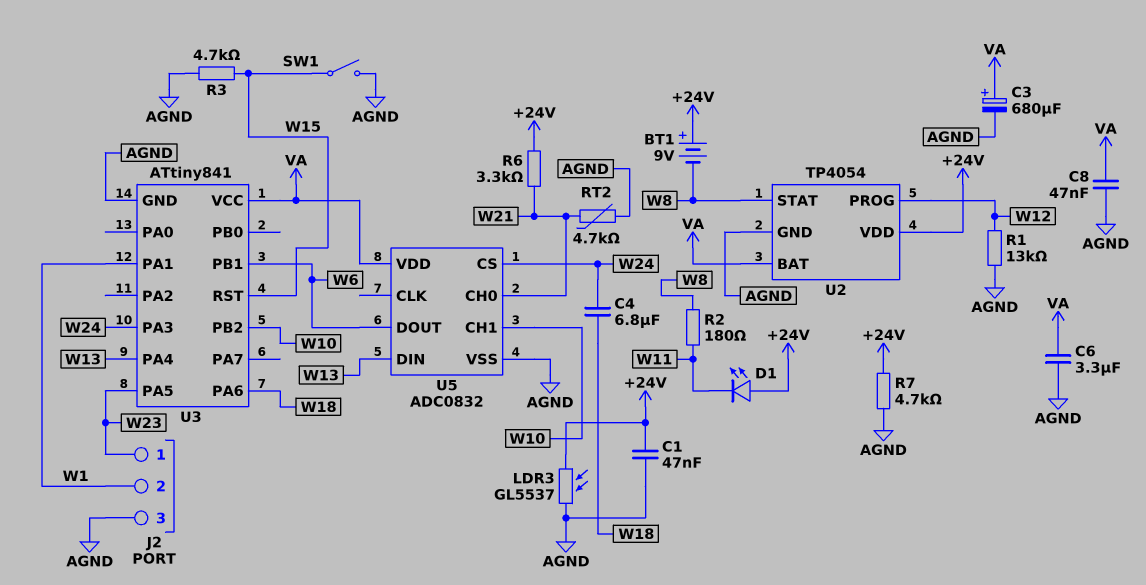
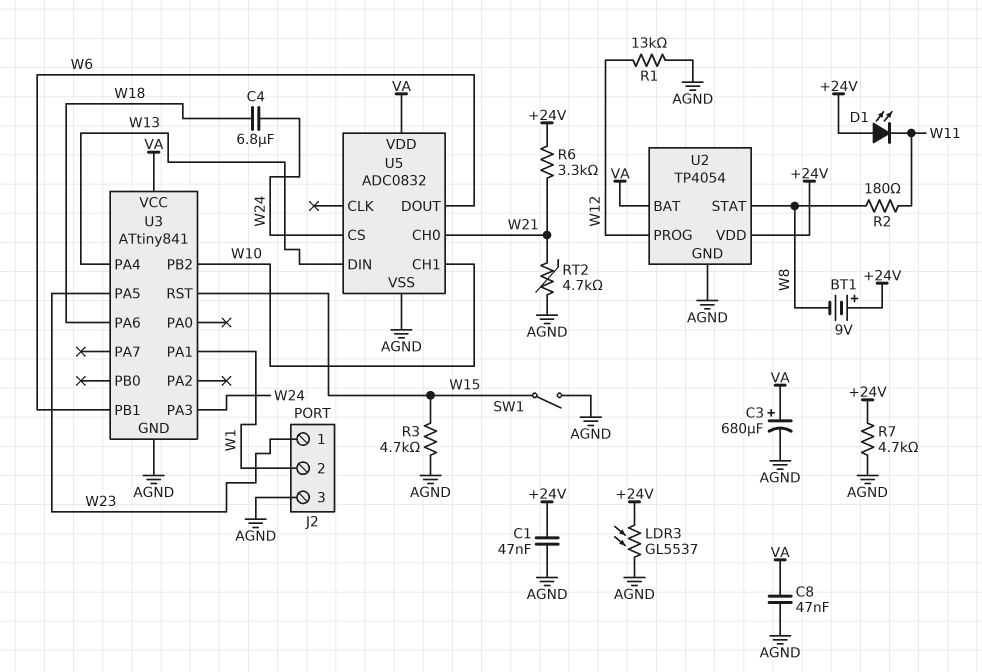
C6: 3.3uF (AGND, VA) -> none

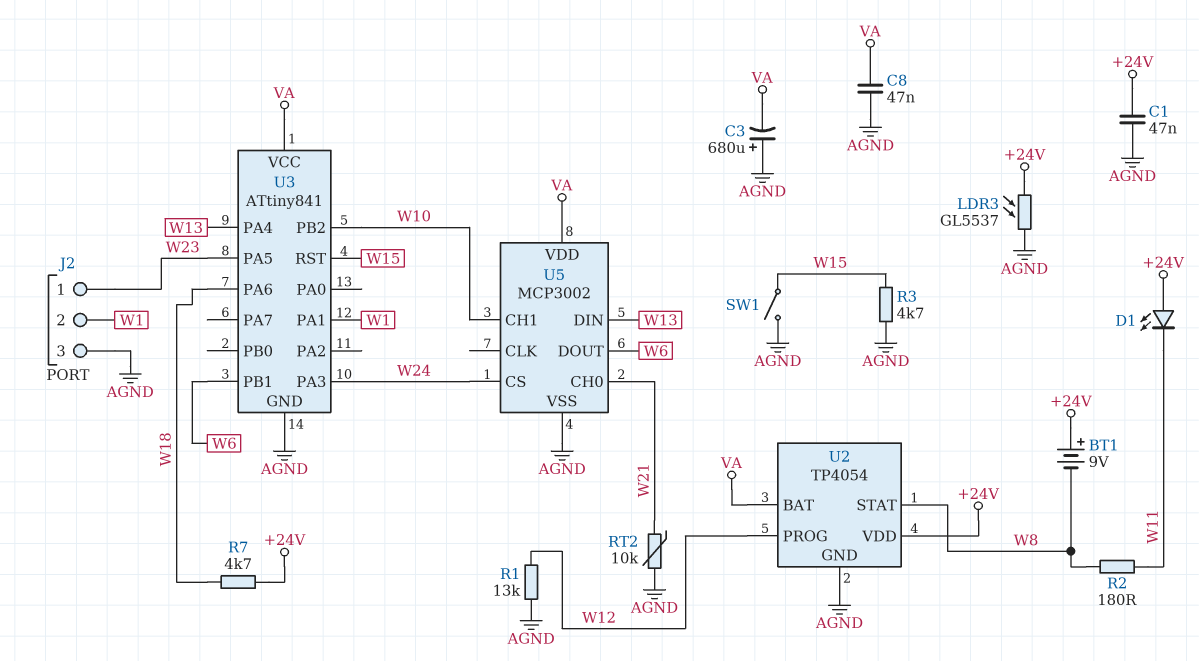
C3: 680uF (plus VA, minus AGND) -> 680uF (plus AGND, minus VA)
C4: 6.8uF (W18, W24) -> none
R6: 3.3k (+24V, W21) -> none
R7: 4.7k (+24V, AGND) -> 4.7k (+24V, W18)
RT2: 4.7k (AGND, W21) -> 10k (AGND, W21)
U5: ADC0832 -> MCP3002

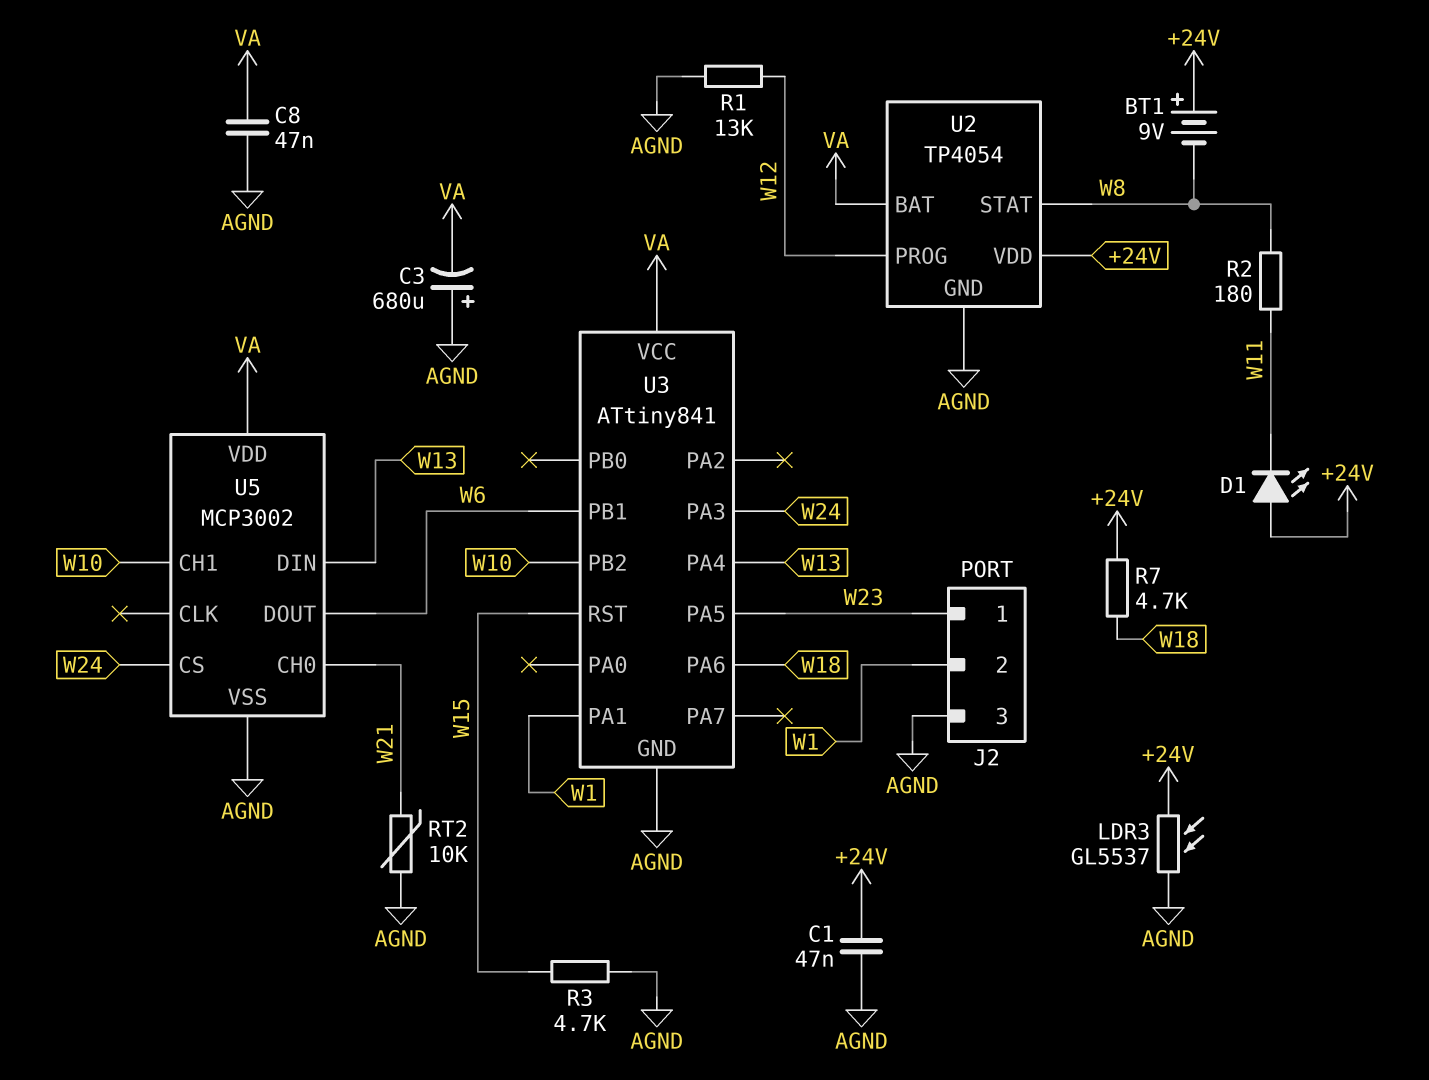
SW1: switch (AGND, W15) -> none

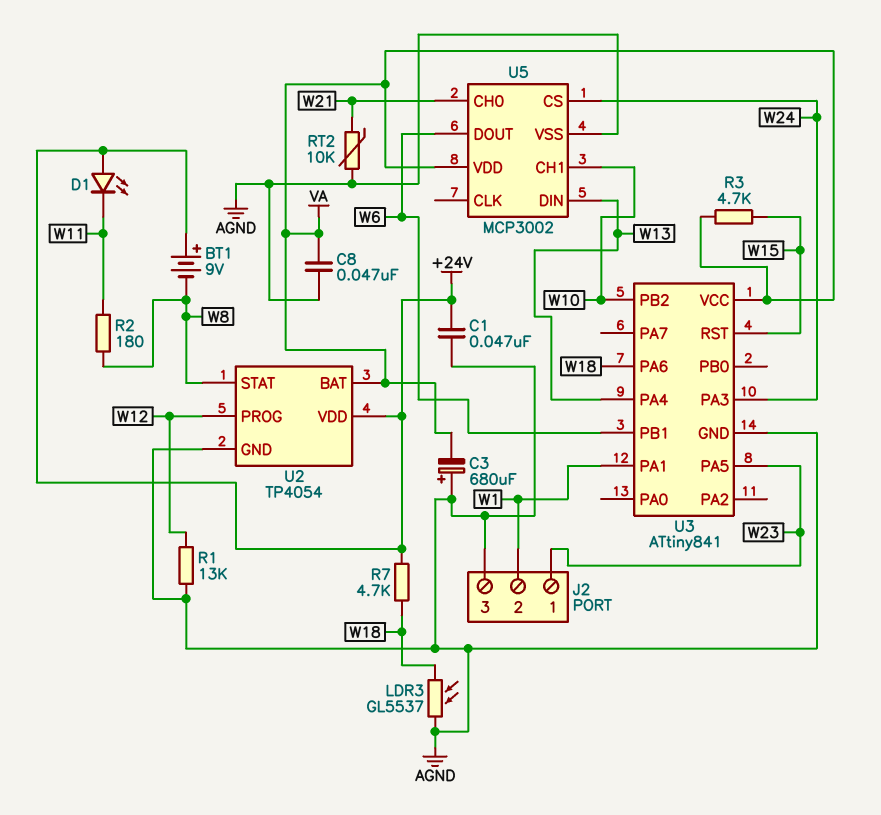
LDR3: GL5537 (+24V, AGND) -> GL5537 (AGND, W18)
R3: 4.7k (AGND, W15) -> 4.7k (VA, W15)

